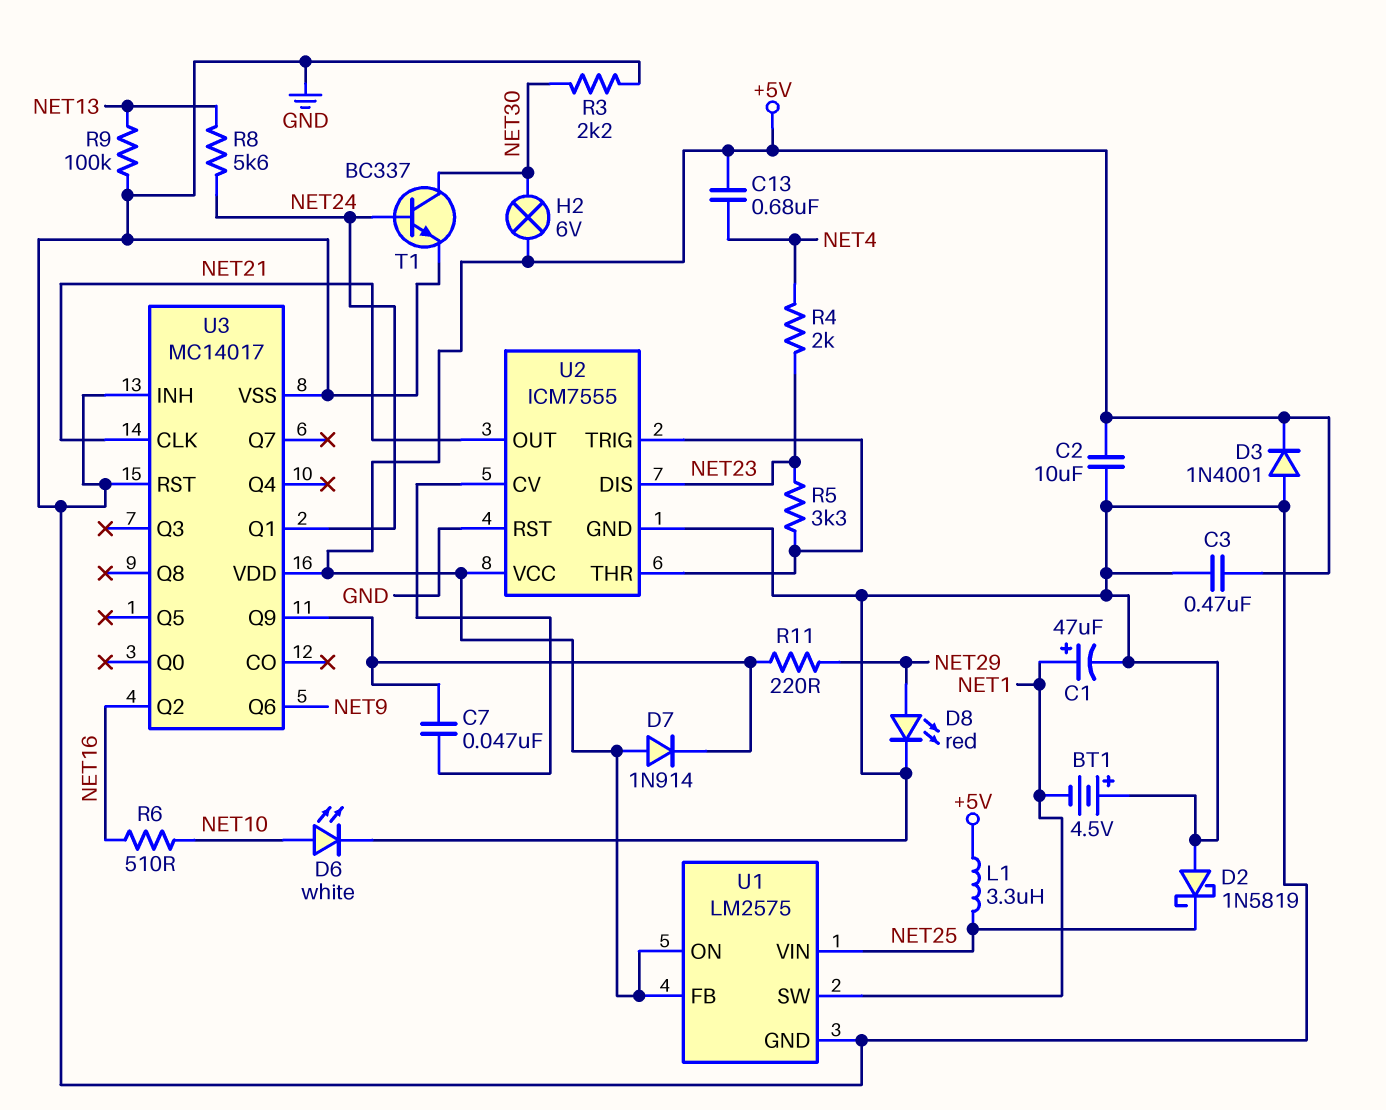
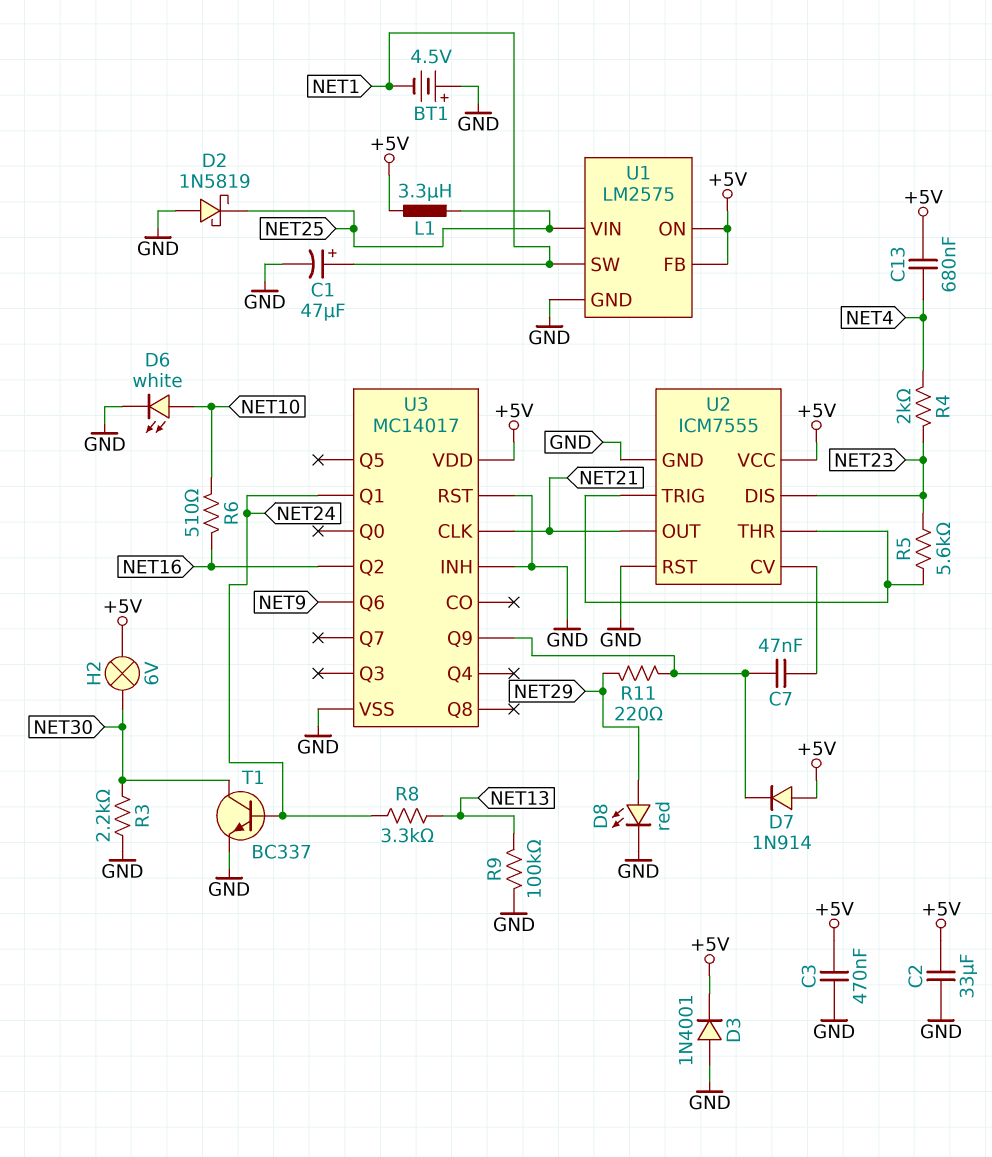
C2: 10uF (+5V, GND) -> 33uF (+5V, GND)
R5: 3.3k (NET23, U2/THR) -> 5.6k (NET23, U2/THR)
R8: 5.6k (NET13, NET24) -> 3.3k (NET13, NET24)

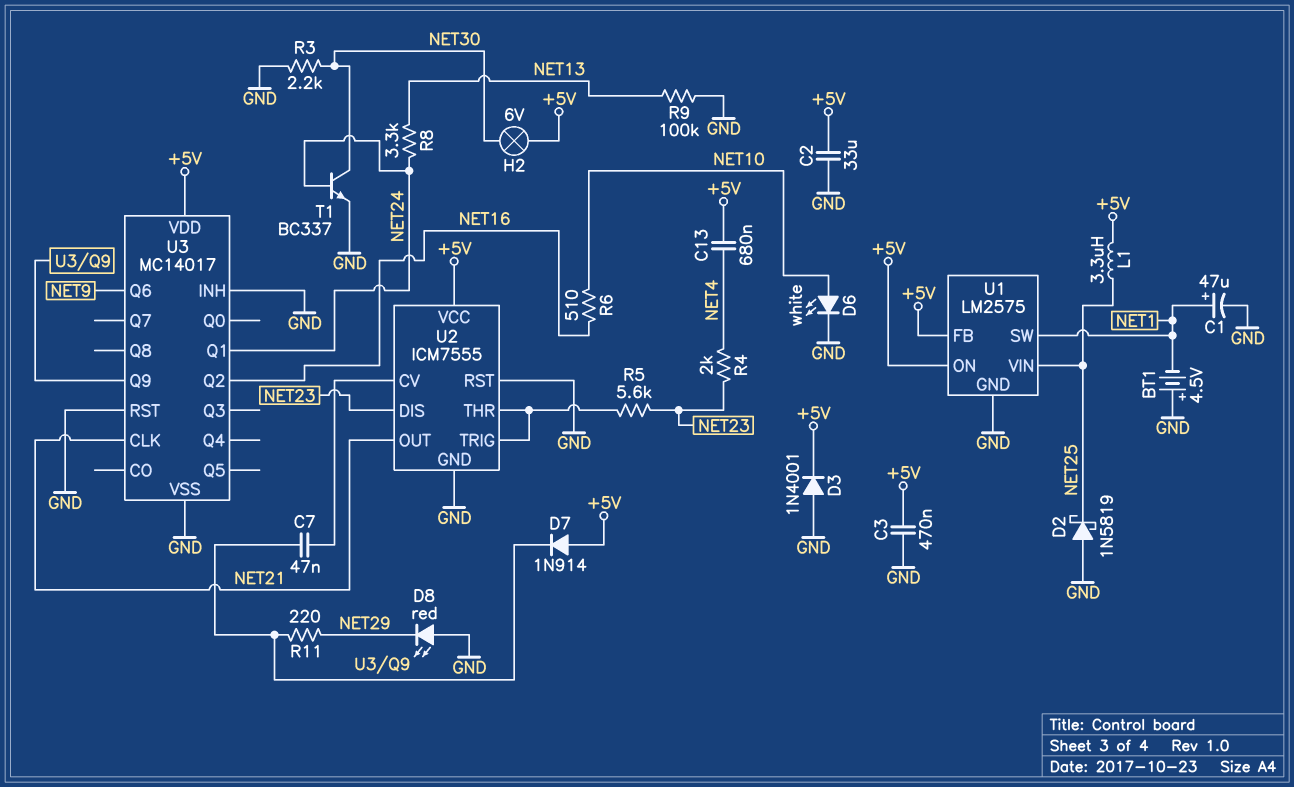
D8: LED red (A NET29, K GND) -> LED red (A GND, K NET29)

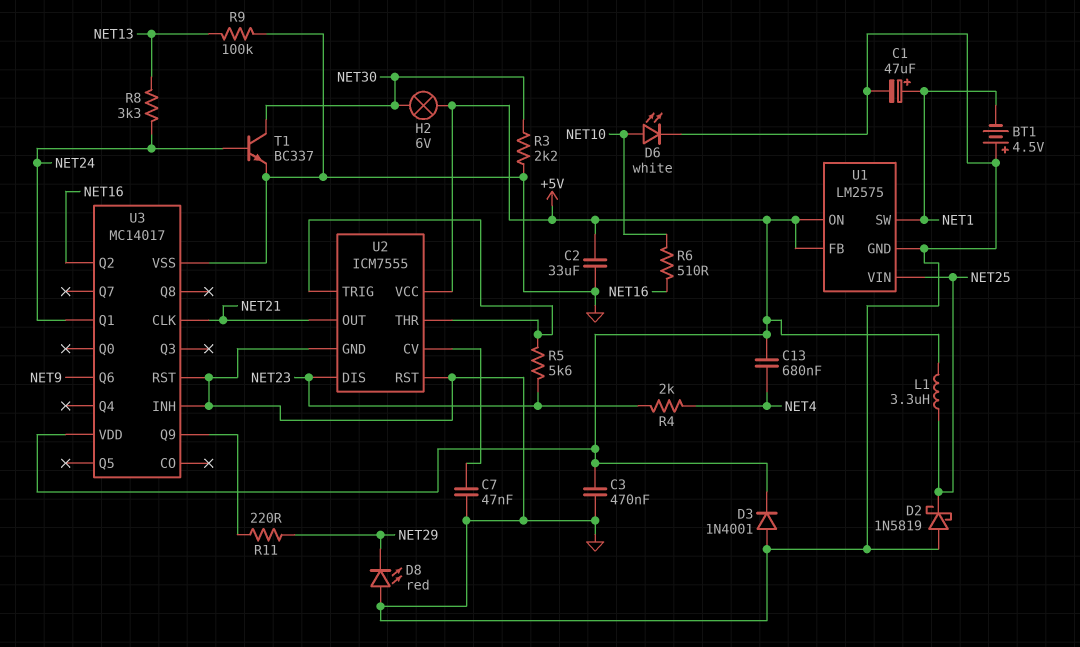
C7: 47nF (U2/CV, U3/Q9) -> 47nF (GND, U2/CV)
D7: diode 1N914 (A +5V, K U3/Q9) -> none

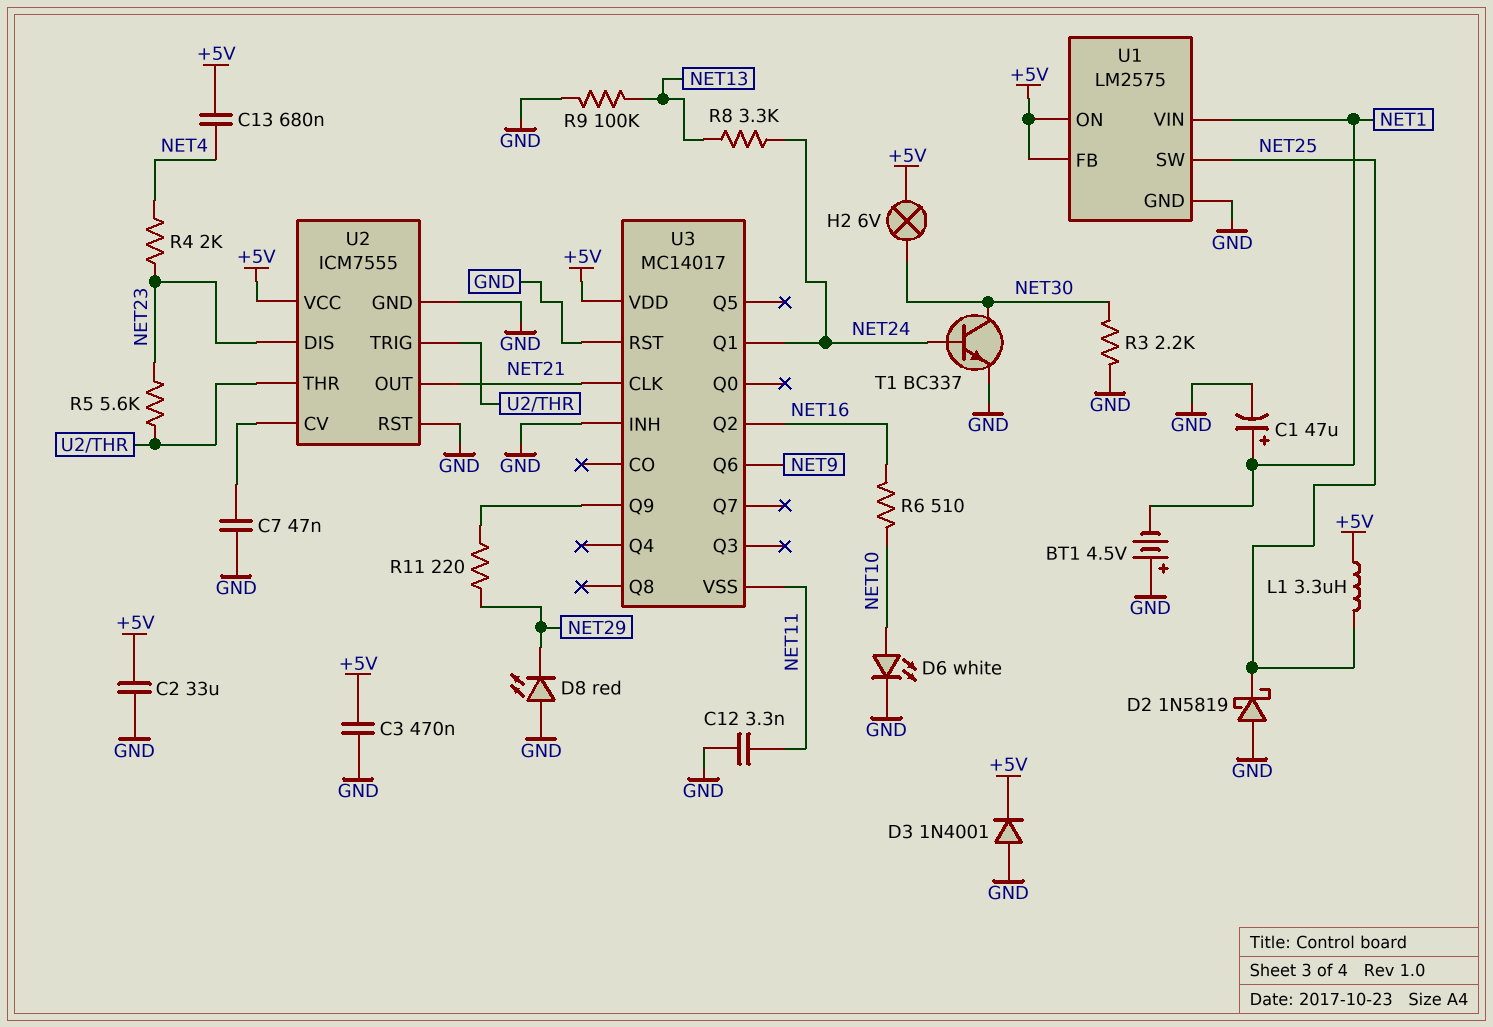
C12: none -> 3.3nF (GND, NET11)
U1 pin SW: NET1 -> NET25
U1 pin VIN: NET25 -> NET1
U3 pin VSS: GND -> NET11

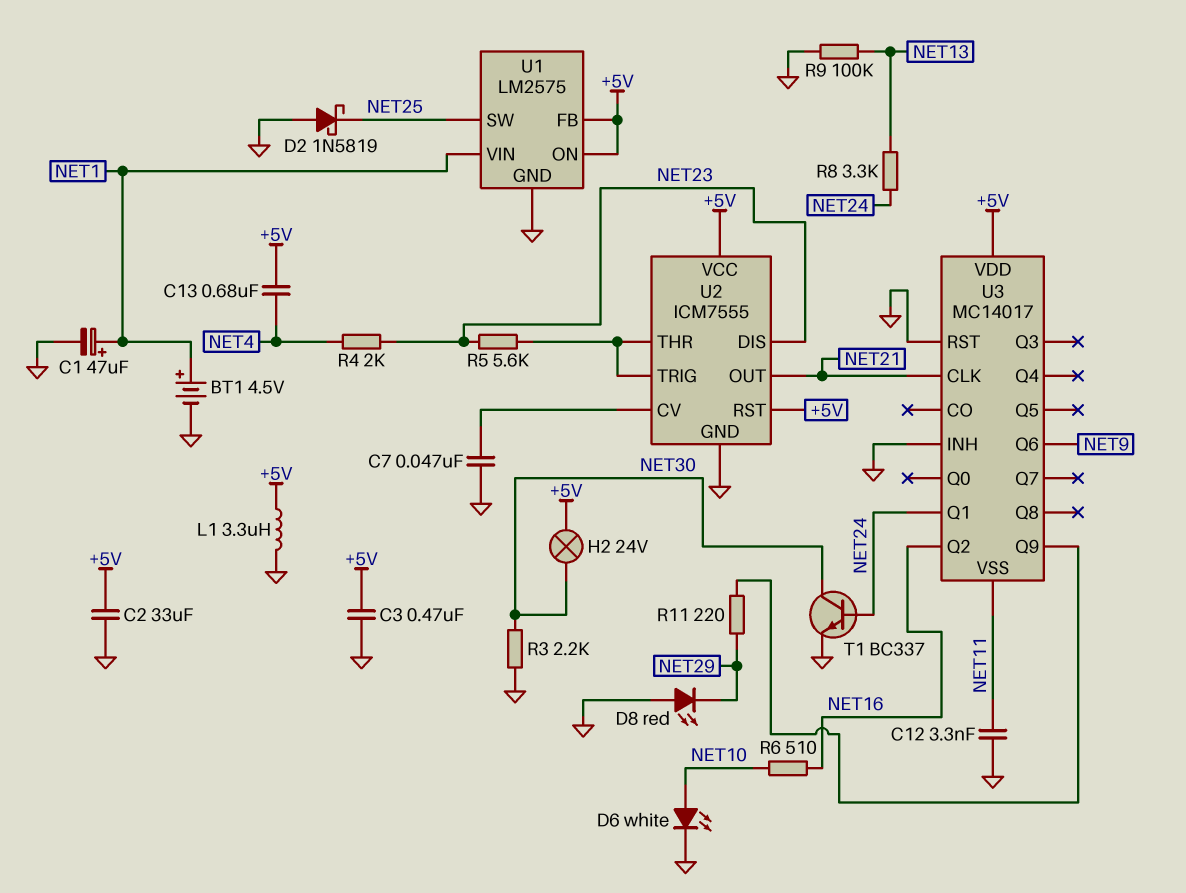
BT1: 4.5V (plus GND, minus NET1) -> 4.5V (plus NET1, minus GND)
D3: diode 1N4001 (A GND, K +5V) -> none
H2: lamp 6V (+5V, NET30) -> lamp 24V (+5V, NET30)
L1: 3.3uH (+5V, NET25) -> 3.3uH (+5V, GND)
U2 pin RST: GND -> +5V

